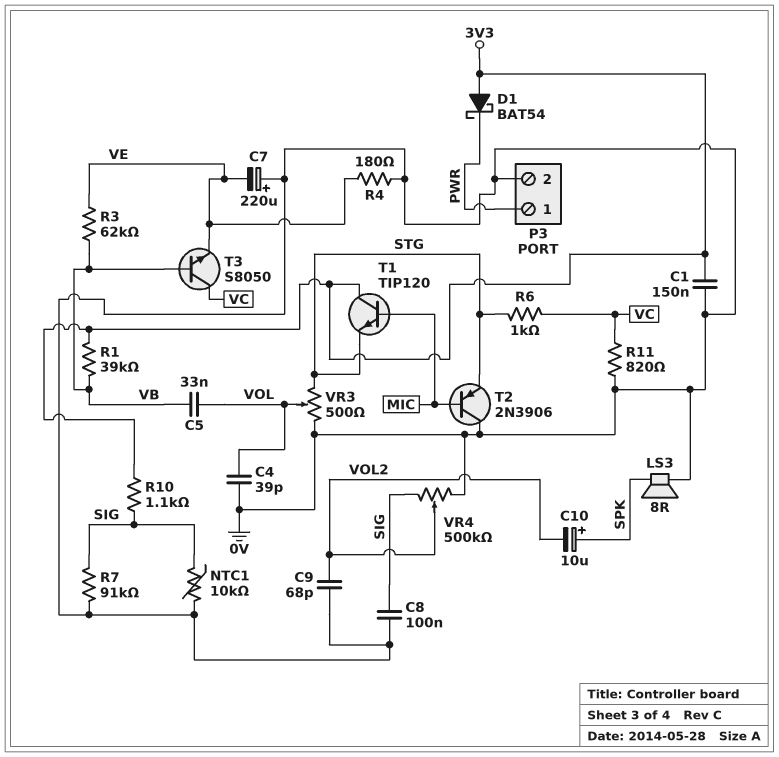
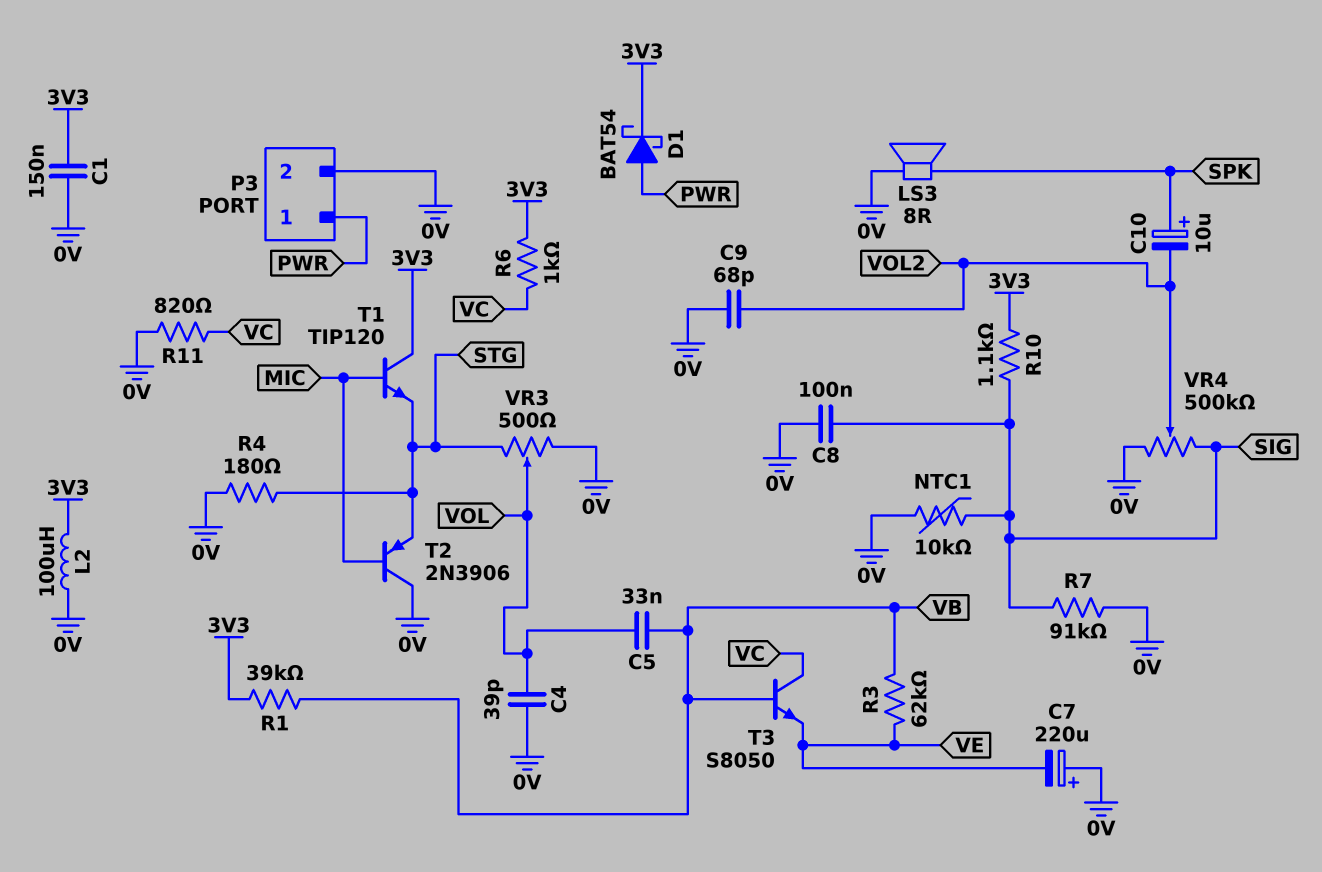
D1: schottky BAT54 (A 3V3, K PWR) -> schottky BAT54 (A PWR, K 3V3)
L2: none -> 100uH (0V, 3V3)
R4: 180 (0V, VE) -> 180 (0V, STG)
R6: 1k (STG, VC) -> 1k (3V3, VC)

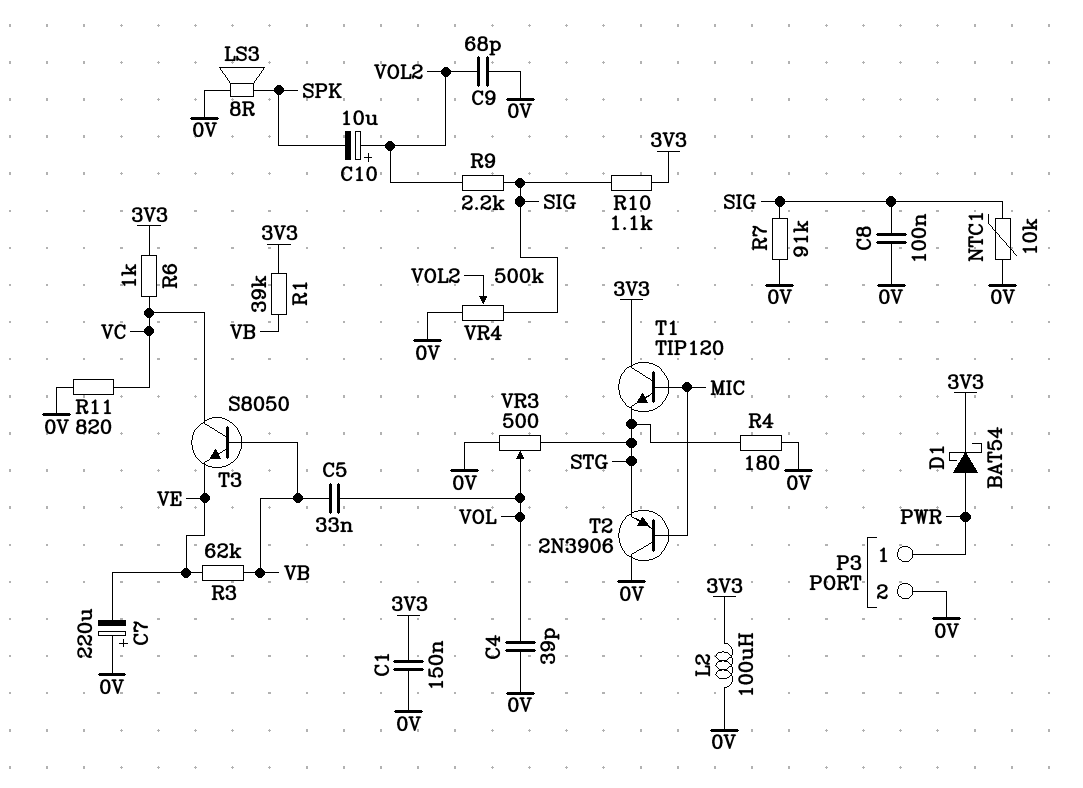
C10: 10uF (plus SPK, minus VOL2) -> 10uF (plus VOL2, minus SPK)
R9: none -> 2.2k (SIG, VOL2)

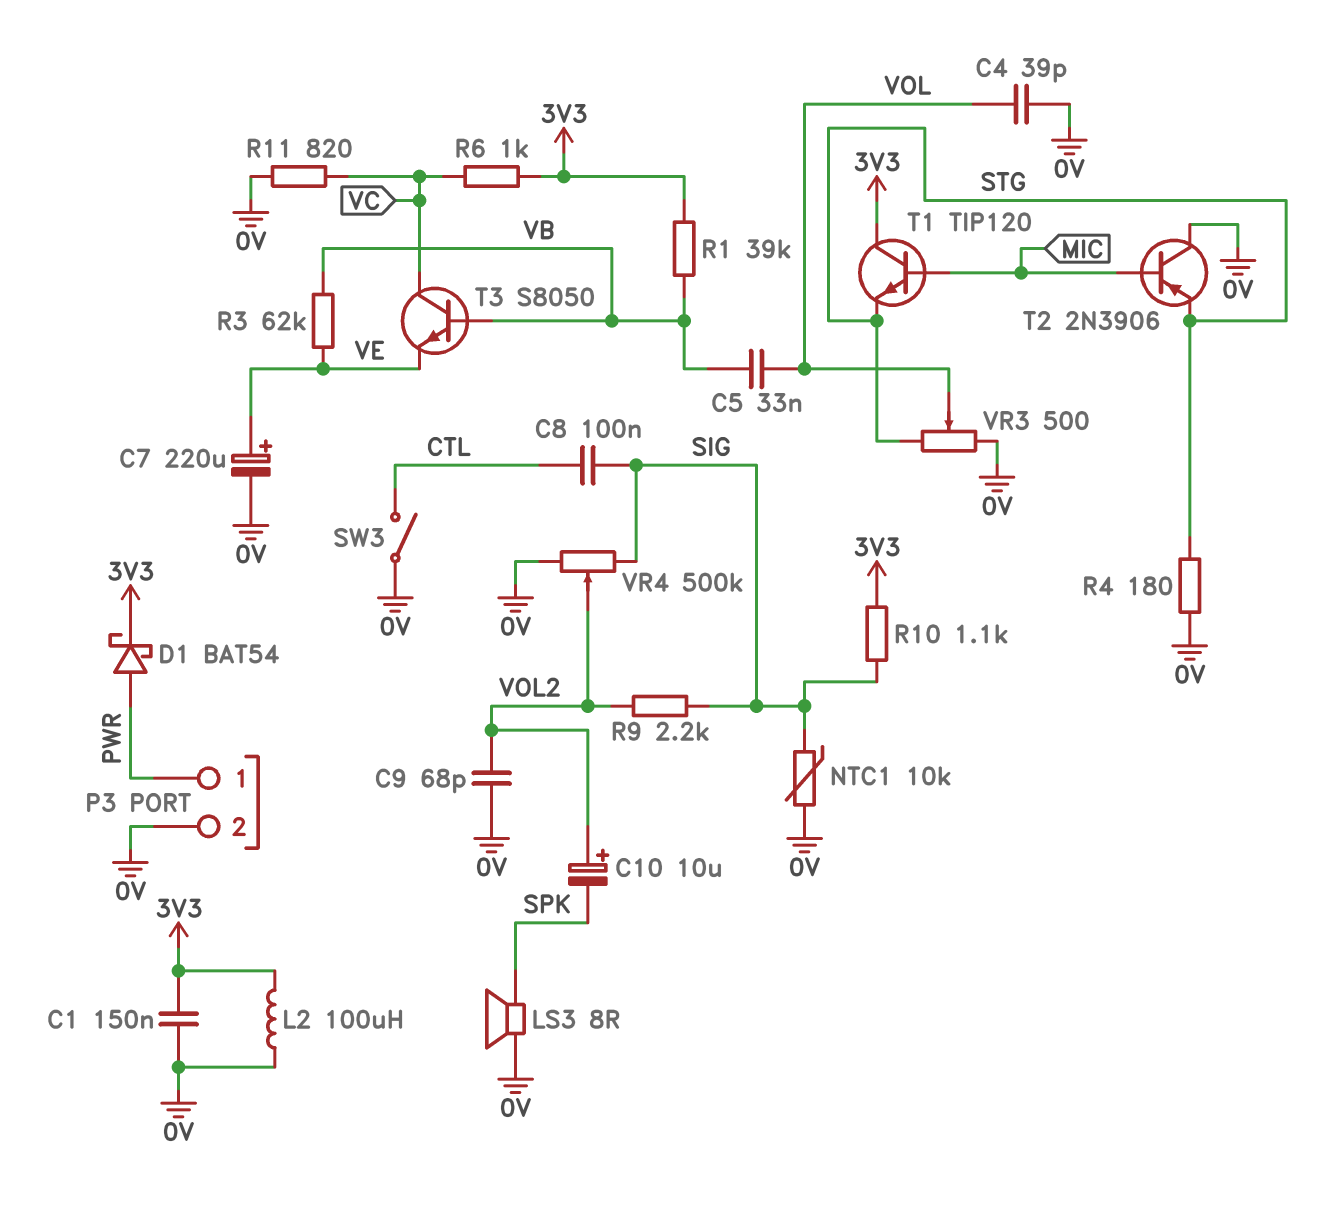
C7: 220uF (plus 0V, minus VE) -> 220uF (plus VE, minus 0V)
C8: 100nF (0V, SIG) -> 100nF (CTL, SIG)
R7: 91k (0V, SIG) -> none
SW3: none -> switch (0V, CTL)

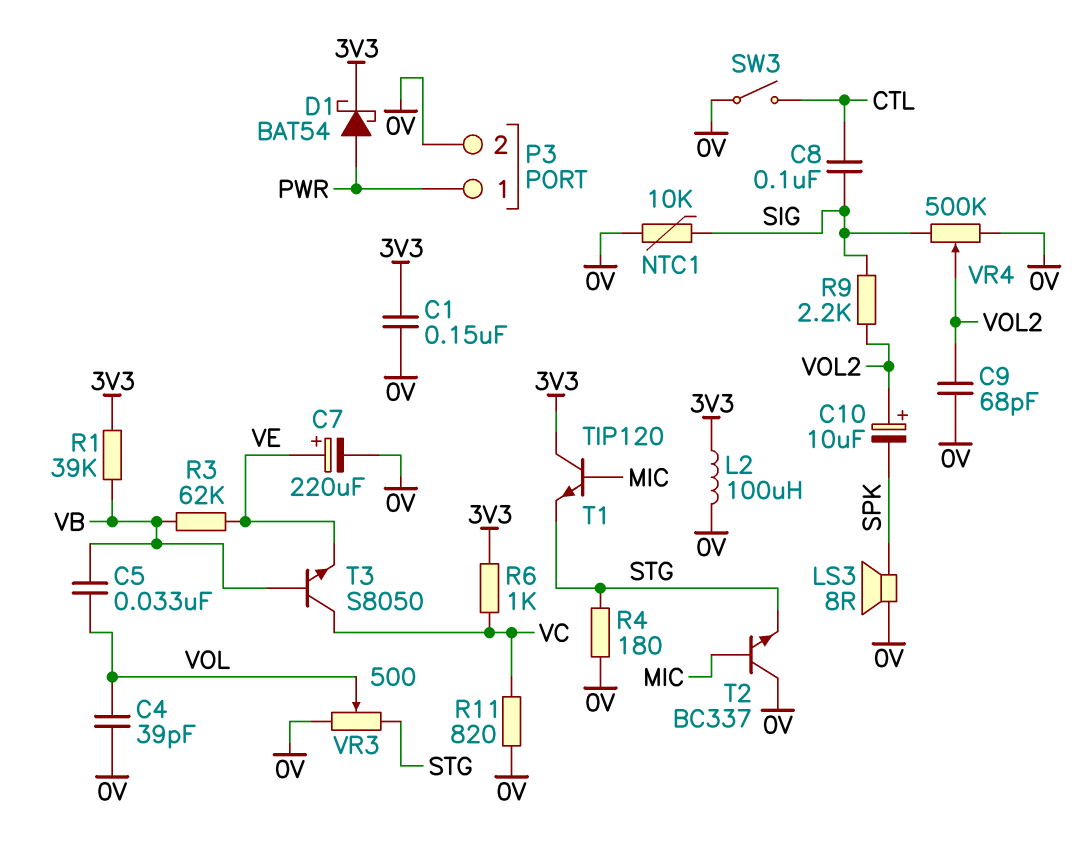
R10: 1.1k (3V3, SIG) -> none
T2: PNP 2N3906 (B MIC, C 0V, E STG) -> NPN BC337 (B MIC, C 0V, E STG)

